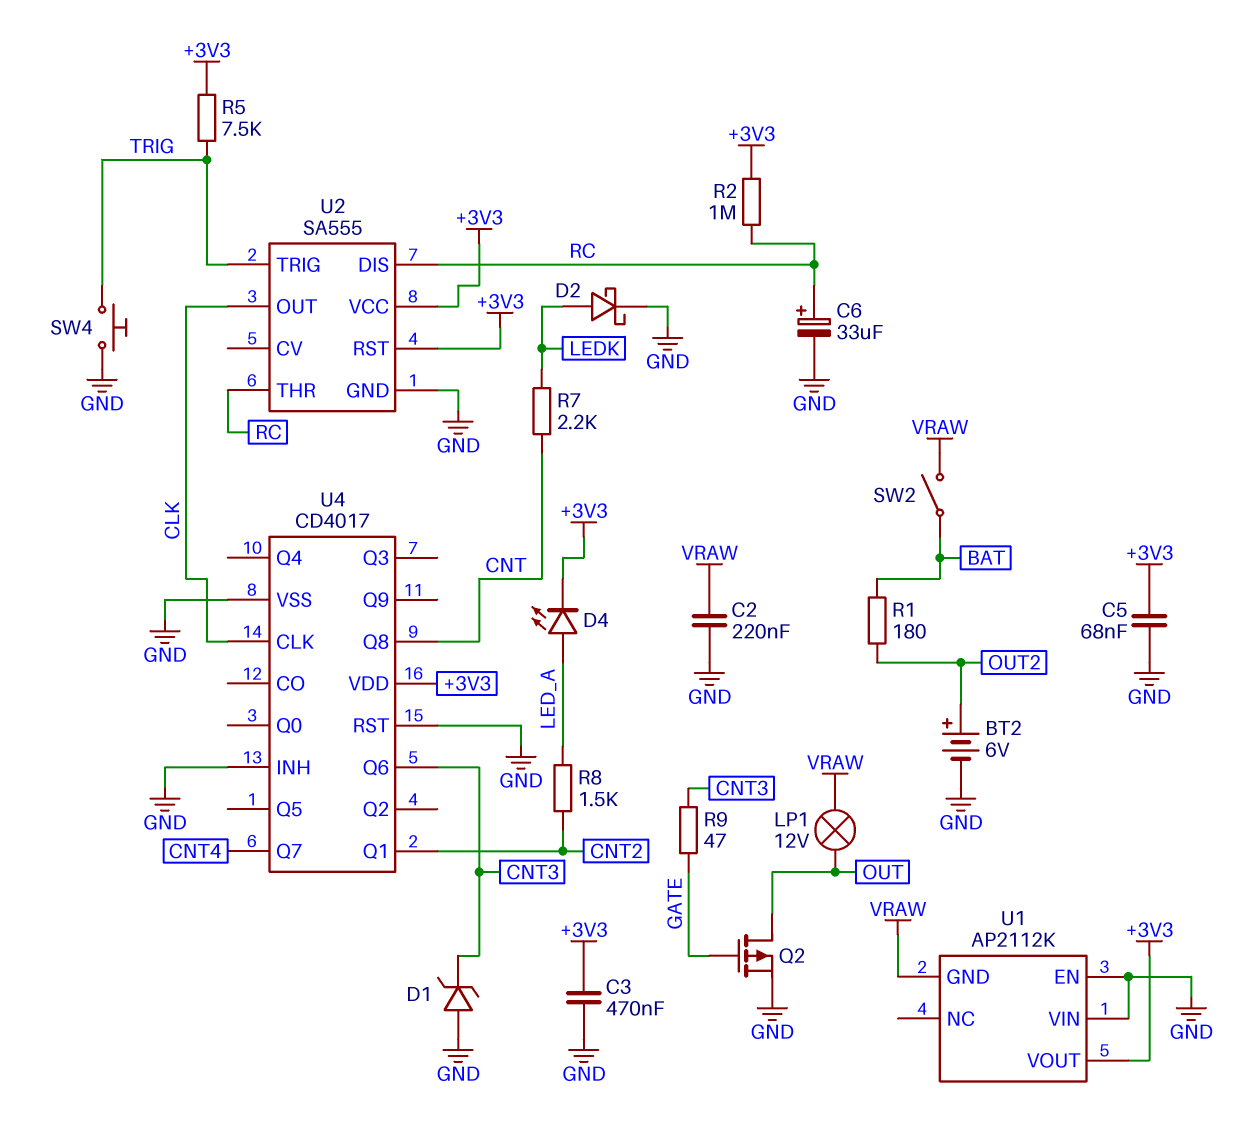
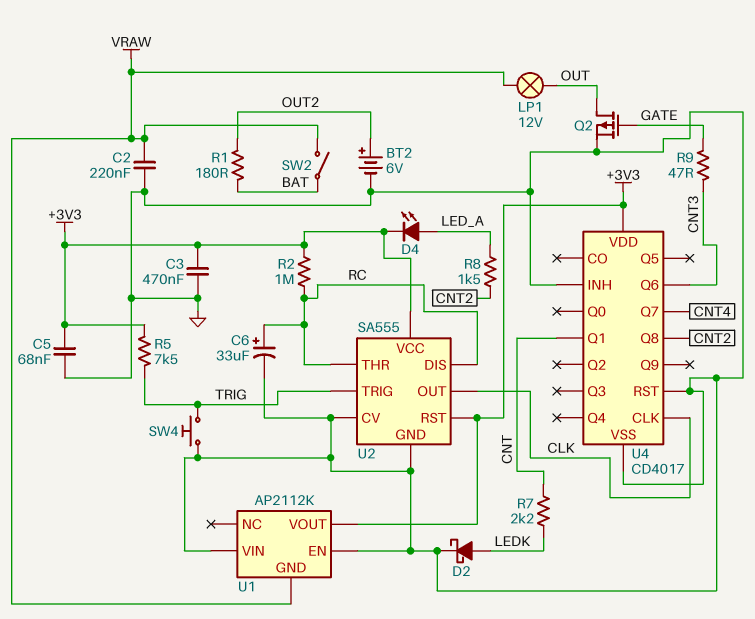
D1: zener (A GND, K CNT3) -> none
U2 pin CV: none -> GND
U4 pin Q1: CNT2 -> CNT
U4 pin Q8: CNT -> CNT2

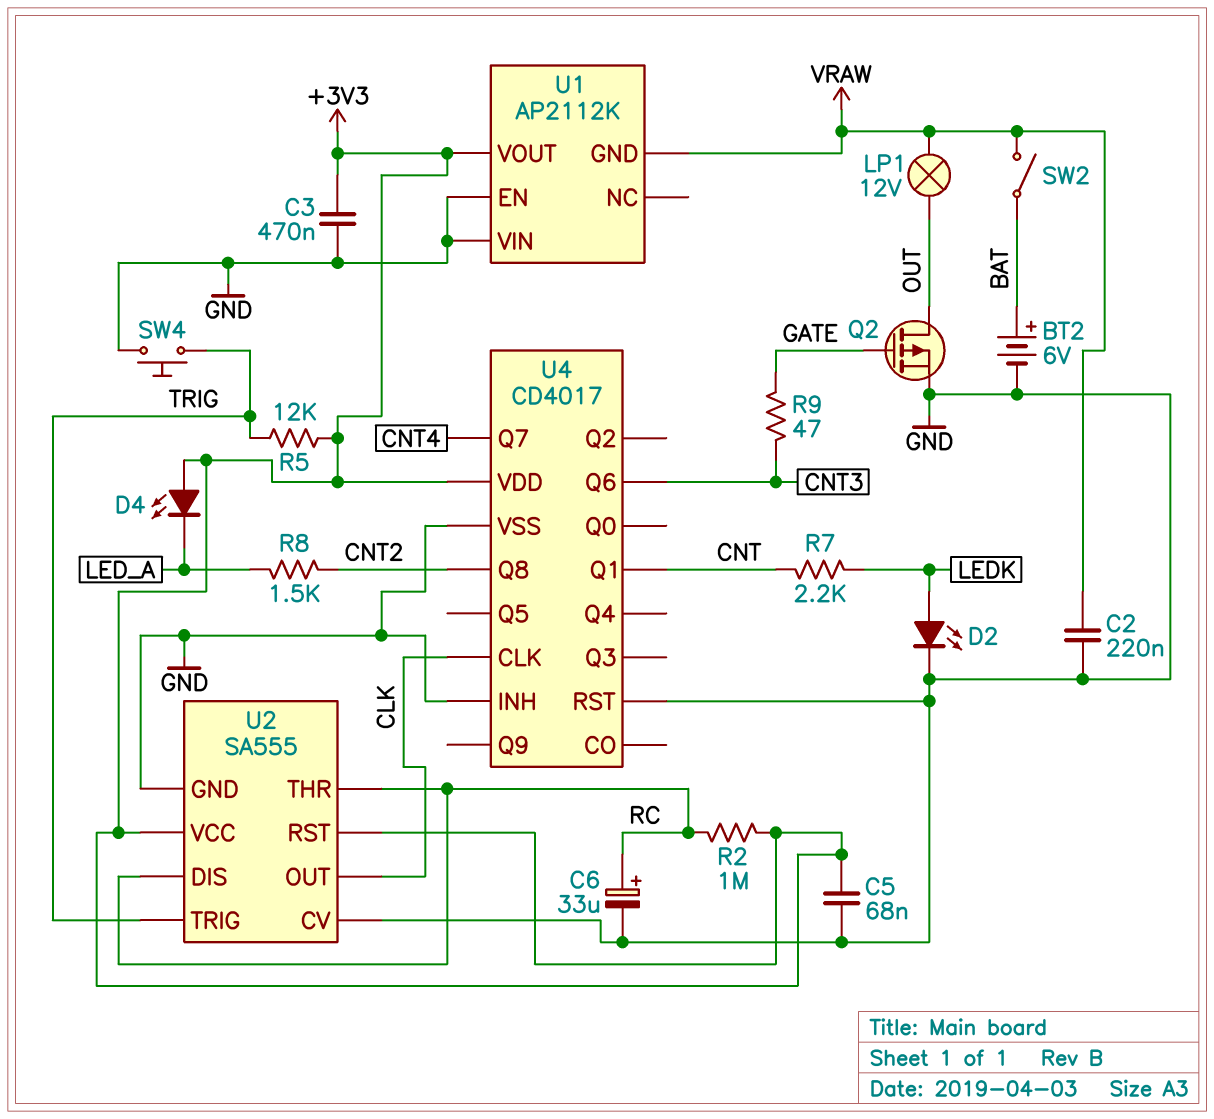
BT2: 6V (plus OUT2, minus GND) -> 6V (plus BAT, minus GND)
D2: schottky (A LEDK, K GND) -> LED (A LEDK, K GND)
D4: LED (A LED_A, K +3V3) -> LED (A +3V3, K LED_A)
R1: 180 (BAT, OUT2) -> none
R5: 7.5k (+3V3, TRIG) -> 12k (+3V3, TRIG)

